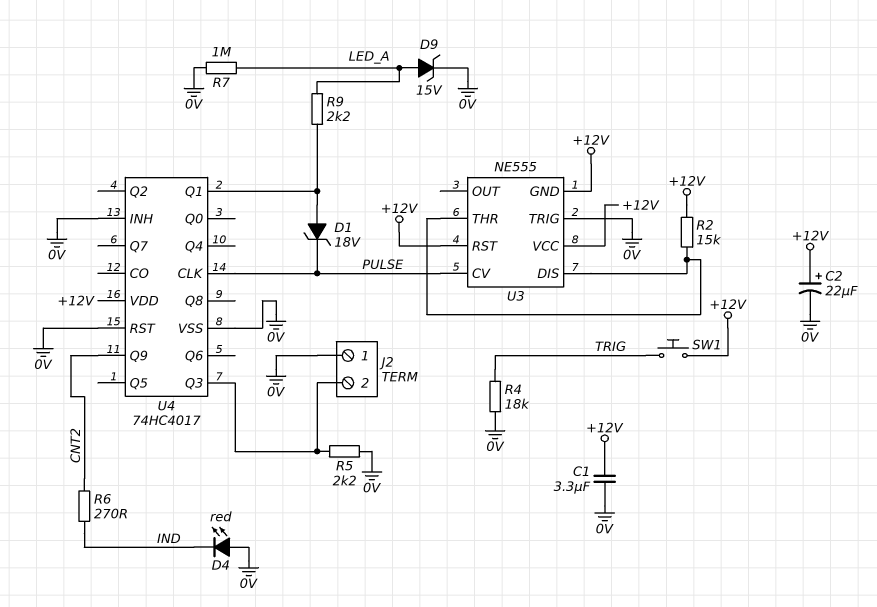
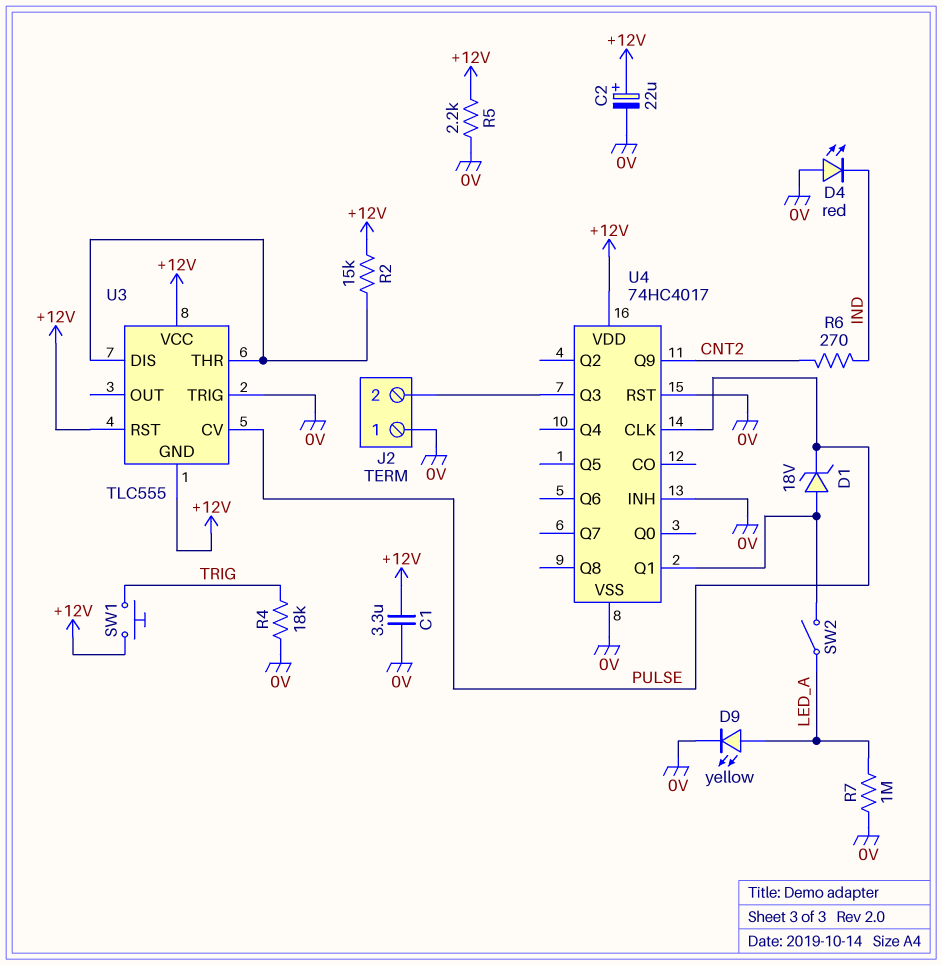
D9: zener 15V (A LED_A, K 0V) -> LED yellow (A LED_A, K 0V)
R5: 2.2k (0V, J2/2) -> 2.2k (+12V, 0V)
R9: 2.2k (LED_A, U4/Q1) -> none
SW2: none -> switch (LED_A, U4/Q1)
U3: NE555 -> TLC555

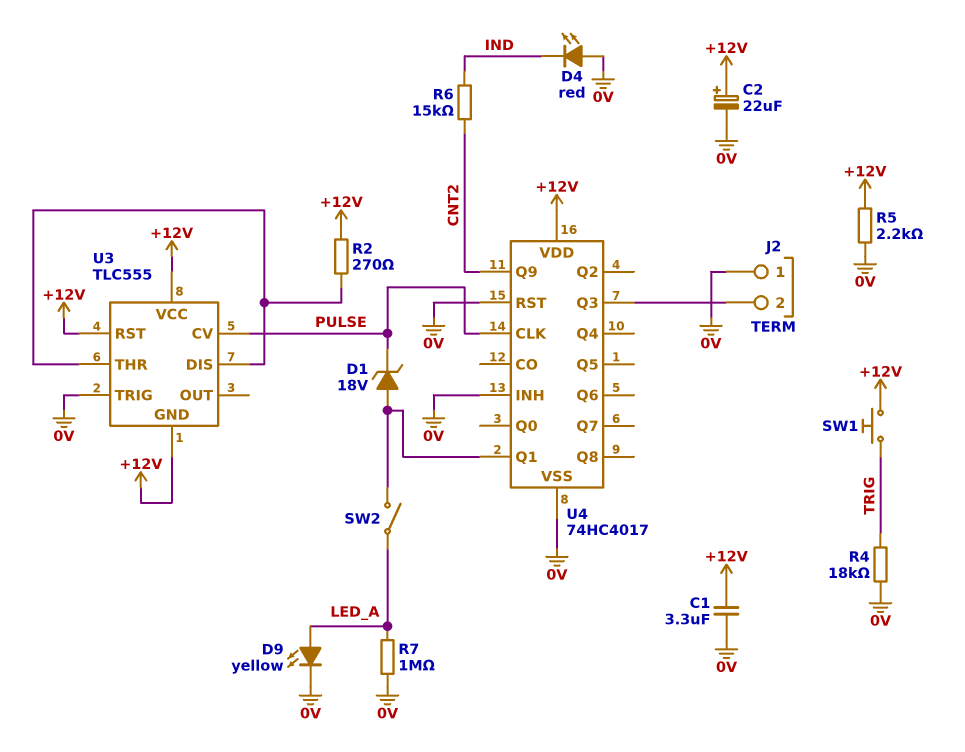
R2: 15k (+12V, U3/DIS) -> 270 (+12V, U3/DIS)
R6: 270 (CNT2, IND) -> 15k (CNT2, IND)

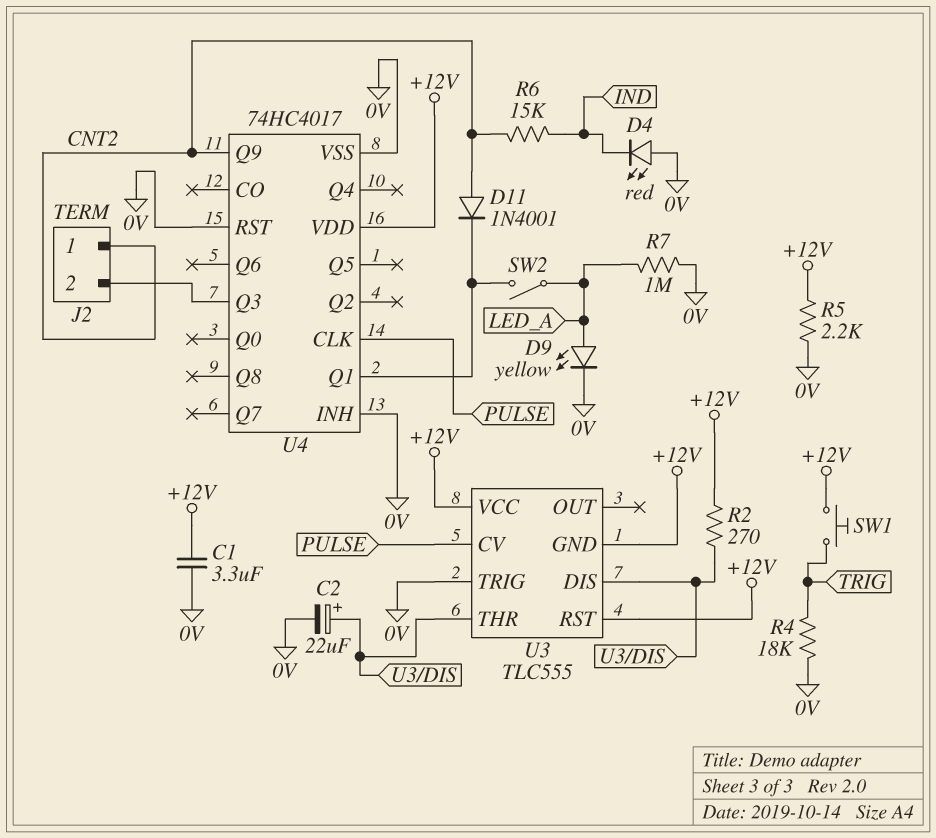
C2: 22uF (plus +12V, minus 0V) -> 22uF (plus U3/DIS, minus 0V)
D1: zener 18V (A U4/Q1, K PULSE) -> none
D11: none -> diode 1N4001 (A CNT2, K U4/Q1)
J2 pin 1: 0V -> CNT2

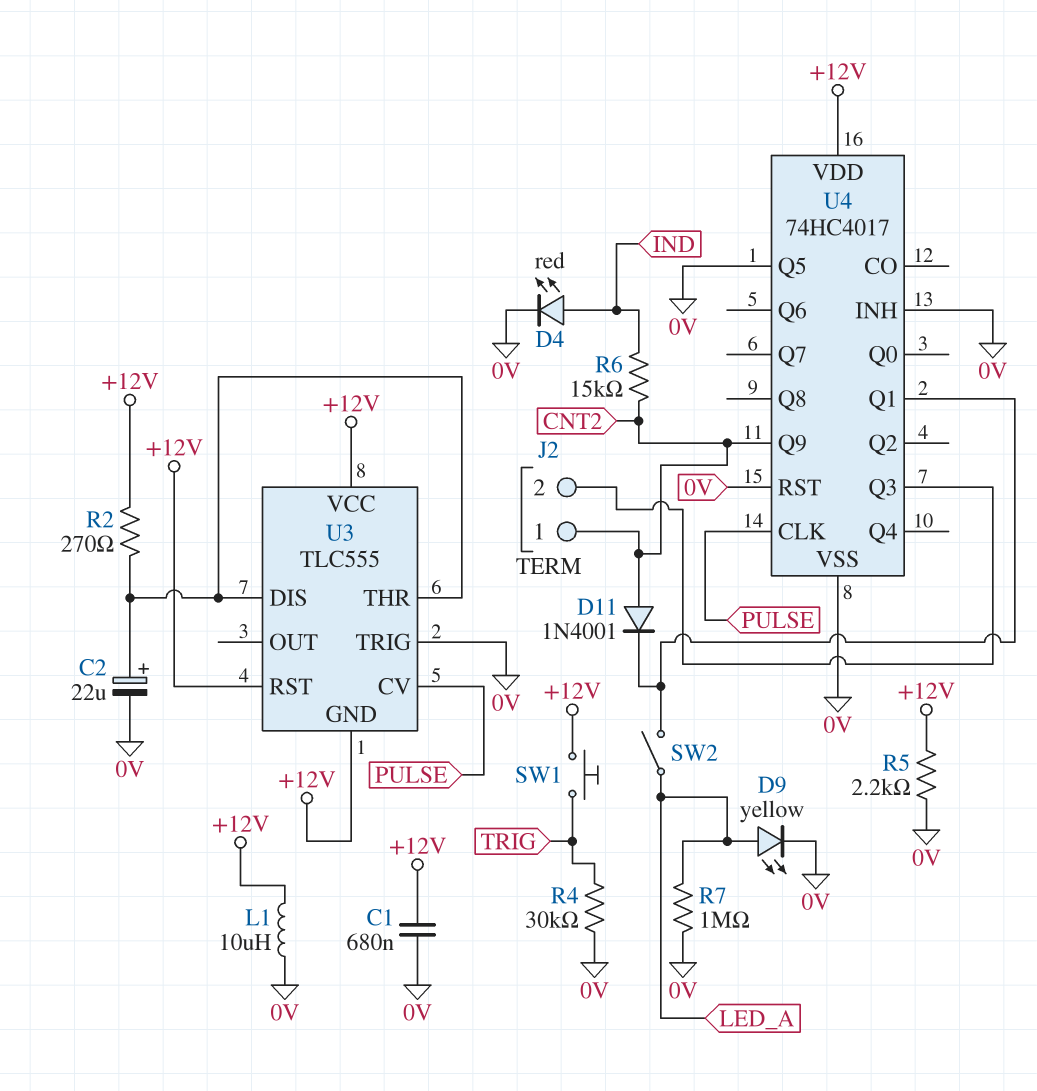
C1: 3.3uF (+12V, 0V) -> 680nF (+12V, 0V)
D4: LED red (A 0V, K IND) -> LED red (A IND, K 0V)
L1: none -> 10uH (+12V, 0V)
R4: 18k (0V, TRIG) -> 30k (0V, TRIG)
U4 pin Q5: none -> 0V

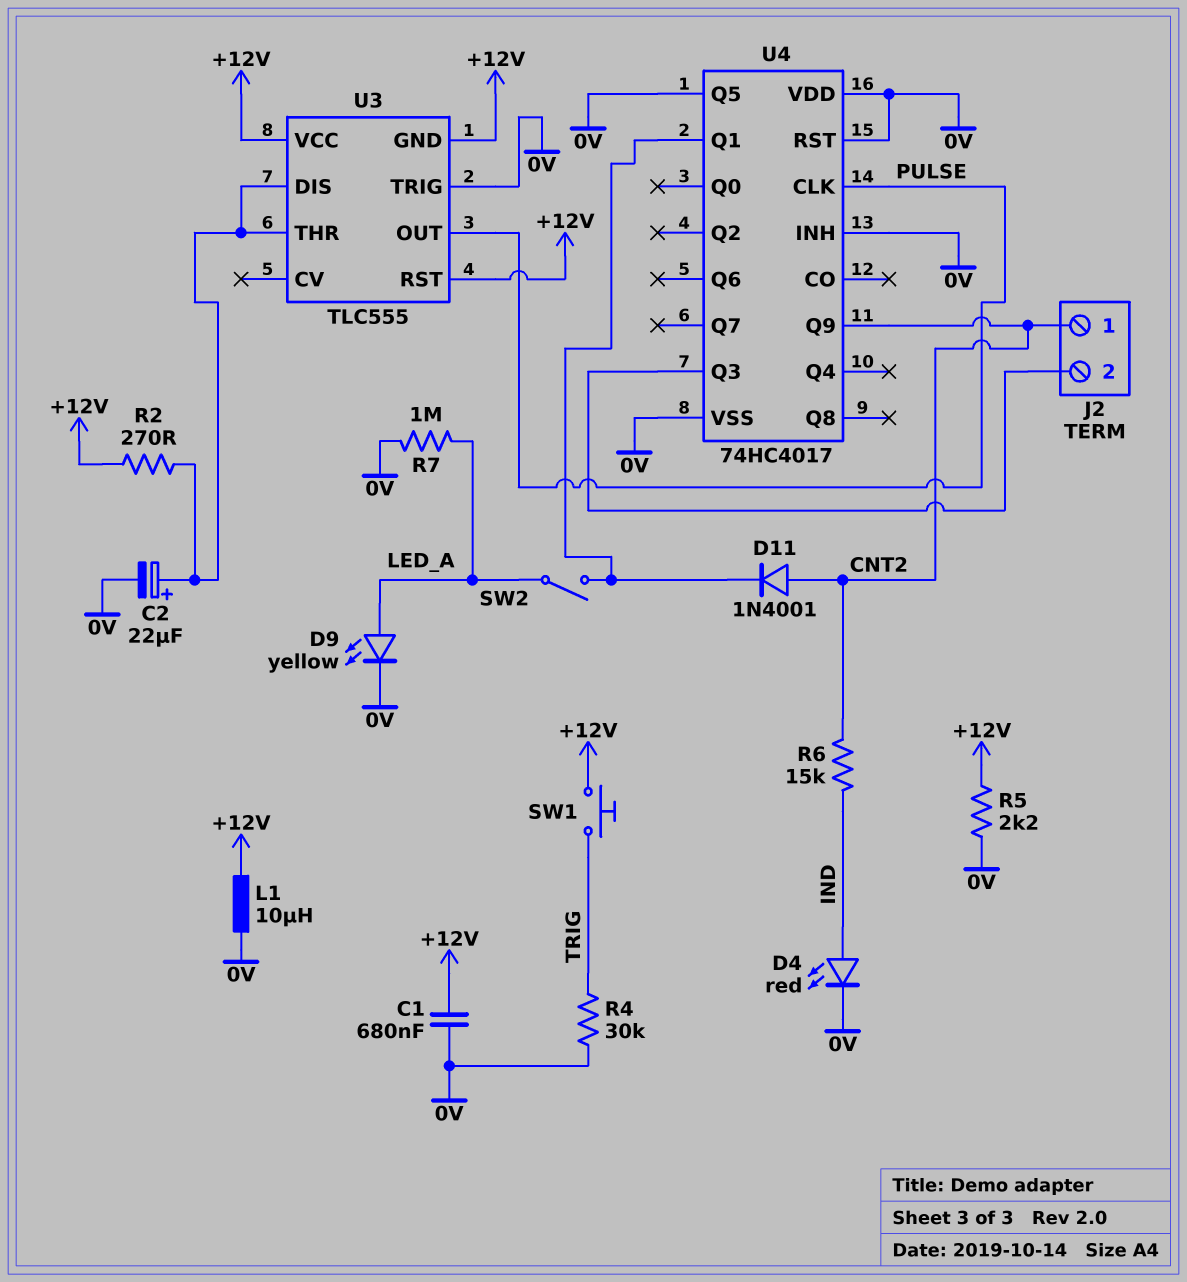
U3 pin CV: PULSE -> none
U3 pin OUT: none -> PULSE
U4 pin VDD: +12V -> 0V

